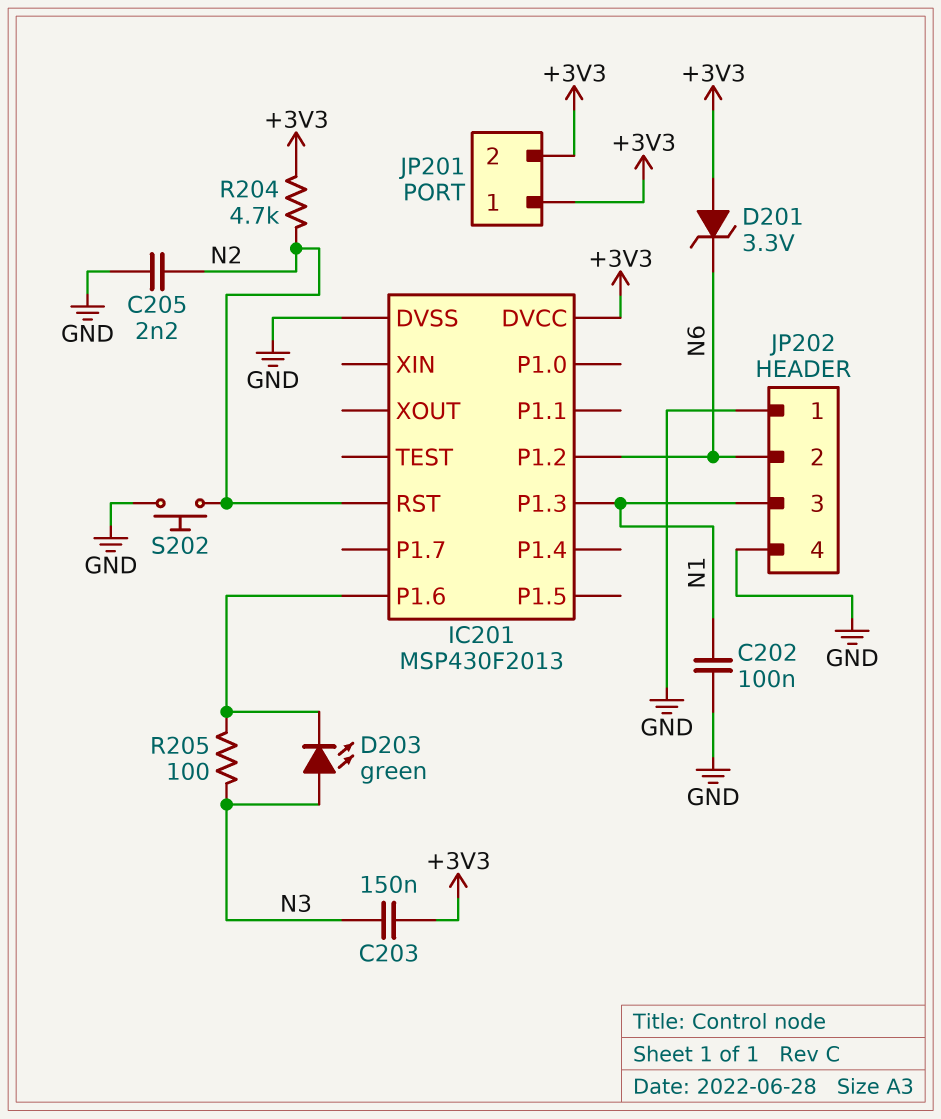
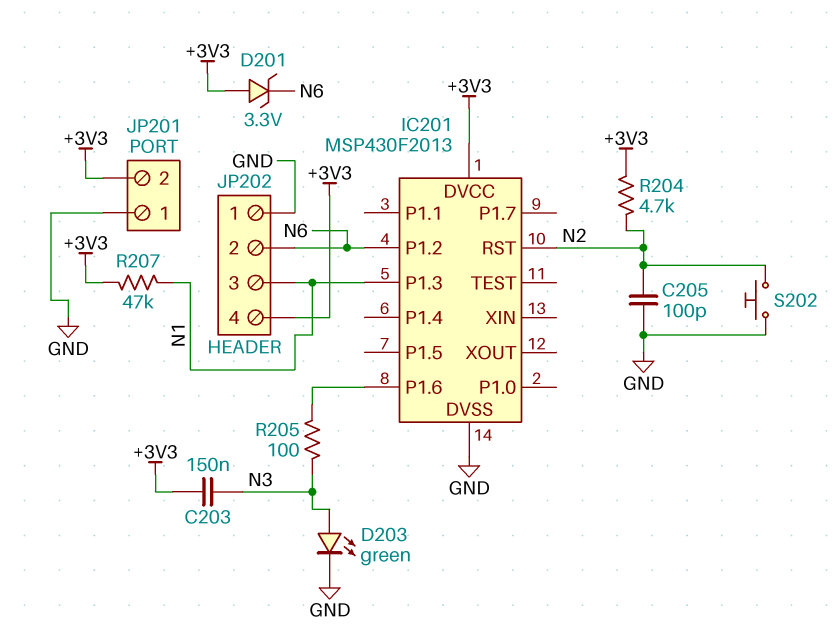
C202: 100nF (GND, N1) -> none
C205: 2.2nF (GND, N2) -> 100pF (GND, N2)
D203: LED green (A N3, K IC201/P1.6) -> LED green (A N3, K GND)
JP201 pin 1: +3V3 -> GND
JP202 pin 4: GND -> +3V3
R207: none -> 47k (+3V3, N1)

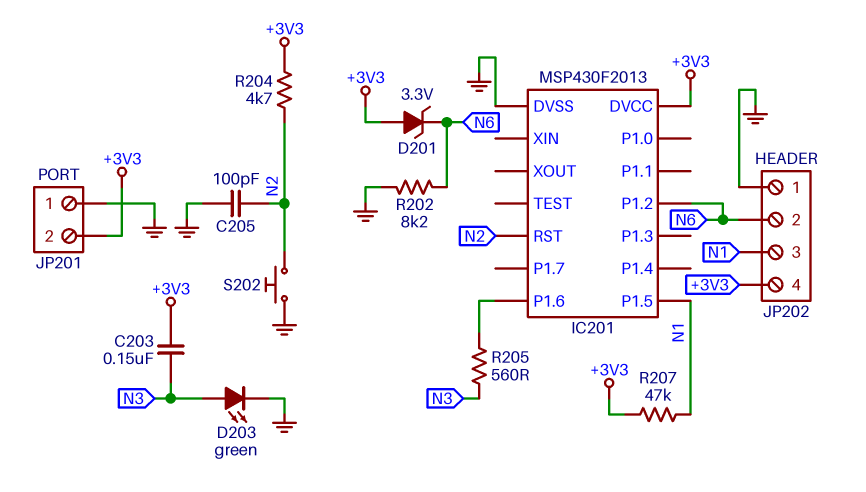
IC201 pin P1.3: N1 -> none
IC201 pin P1.5: none -> N1
R202: none -> 8.2k (GND, N6)
R205: 100 (IC201/P1.6, N3) -> 560 (IC201/P1.6, N3)

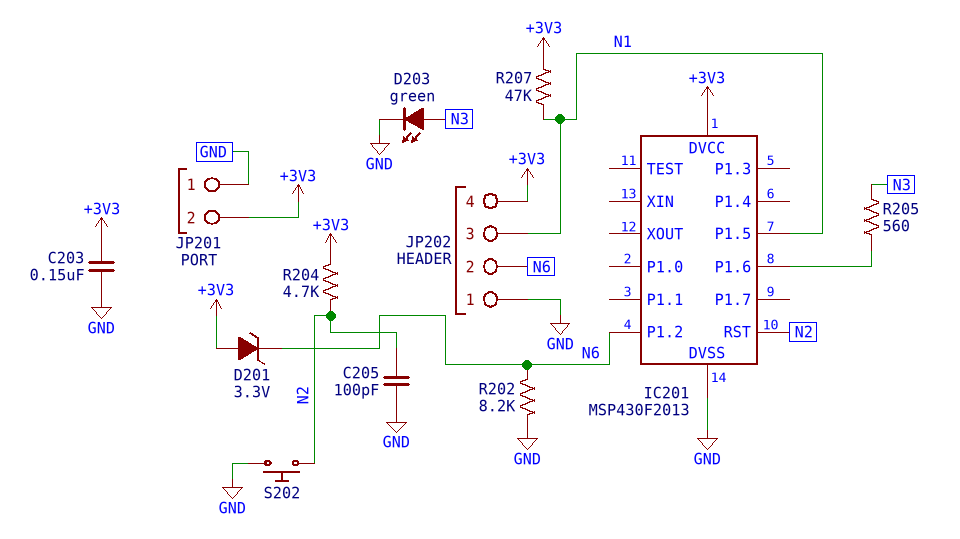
C203: 150nF (+3V3, N3) -> 150nF (+3V3, GND)

